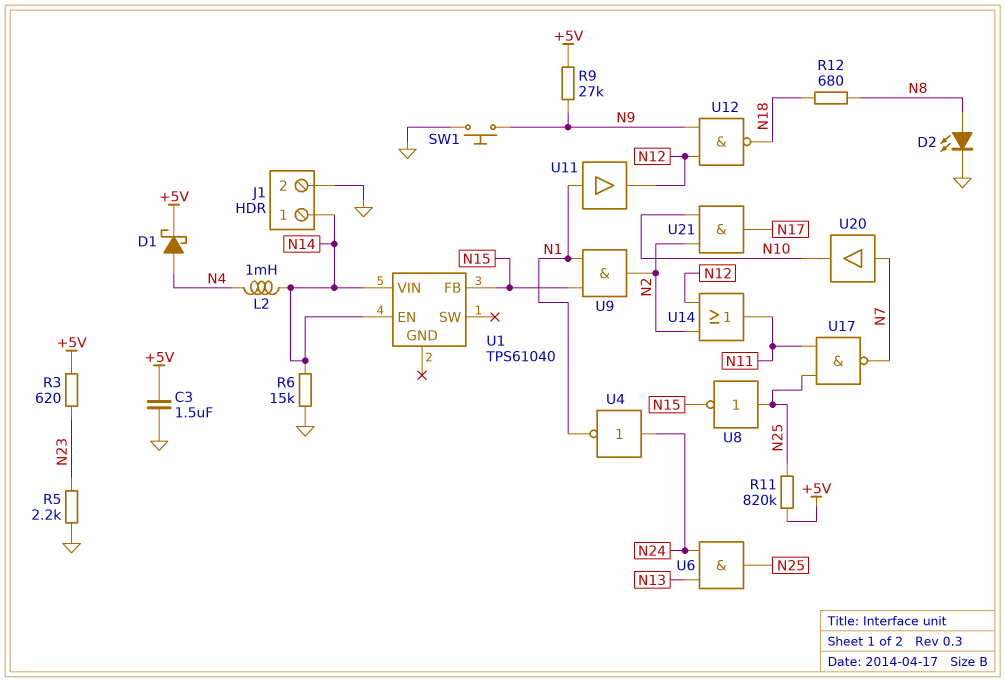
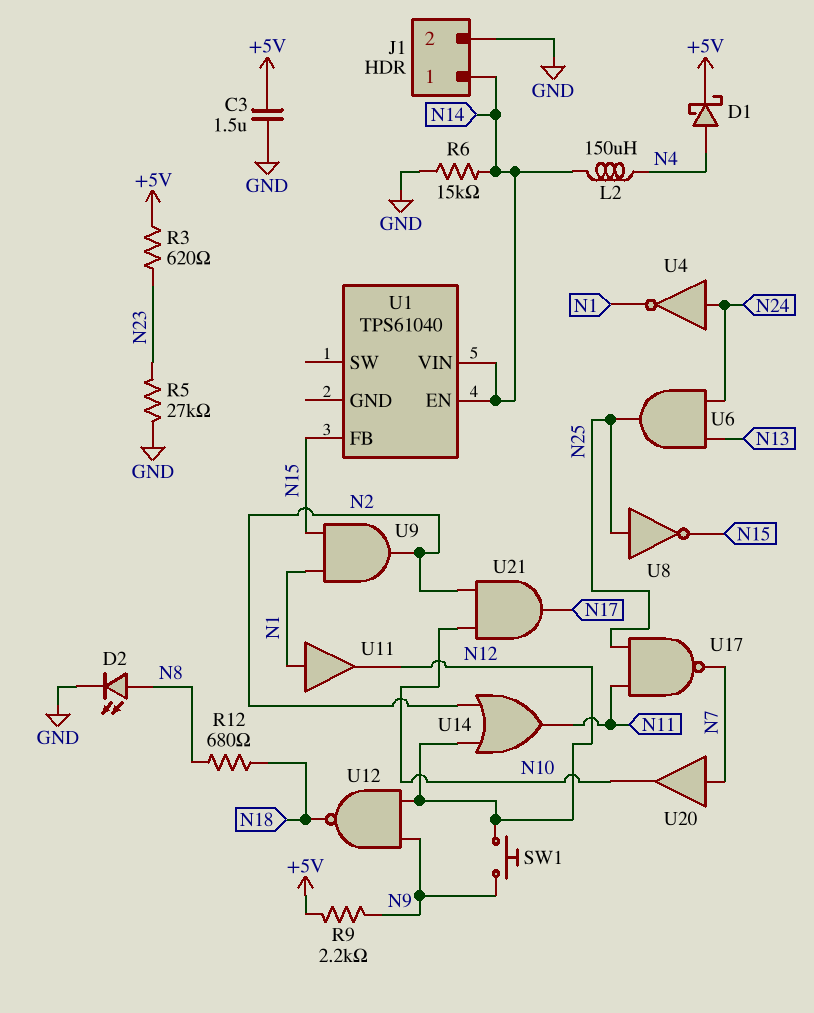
L2: 1mH (N4, N14) -> 150uH (N4, N14)
R5: 2.2k (GND, N23) -> 27k (GND, N23)
R9: 27k (+5V, N9) -> 2.2k (+5V, N9)
R11: 820k (+5V, N25) -> none
SW1: button (GND, N9) -> button (N9, N12)

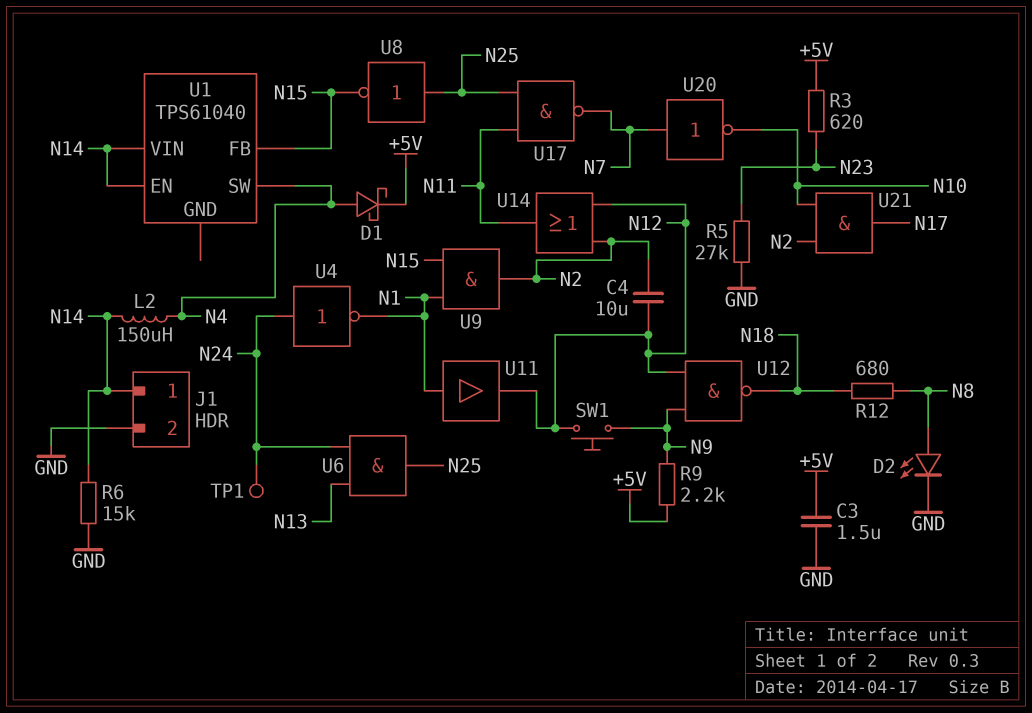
C4: none -> 10uF (N2, N12)
TP1: none -> test point (N24)
U1 pin SW: none -> N4
U20: buffer (in N7, out N10) -> NOT (in N7, out N10)

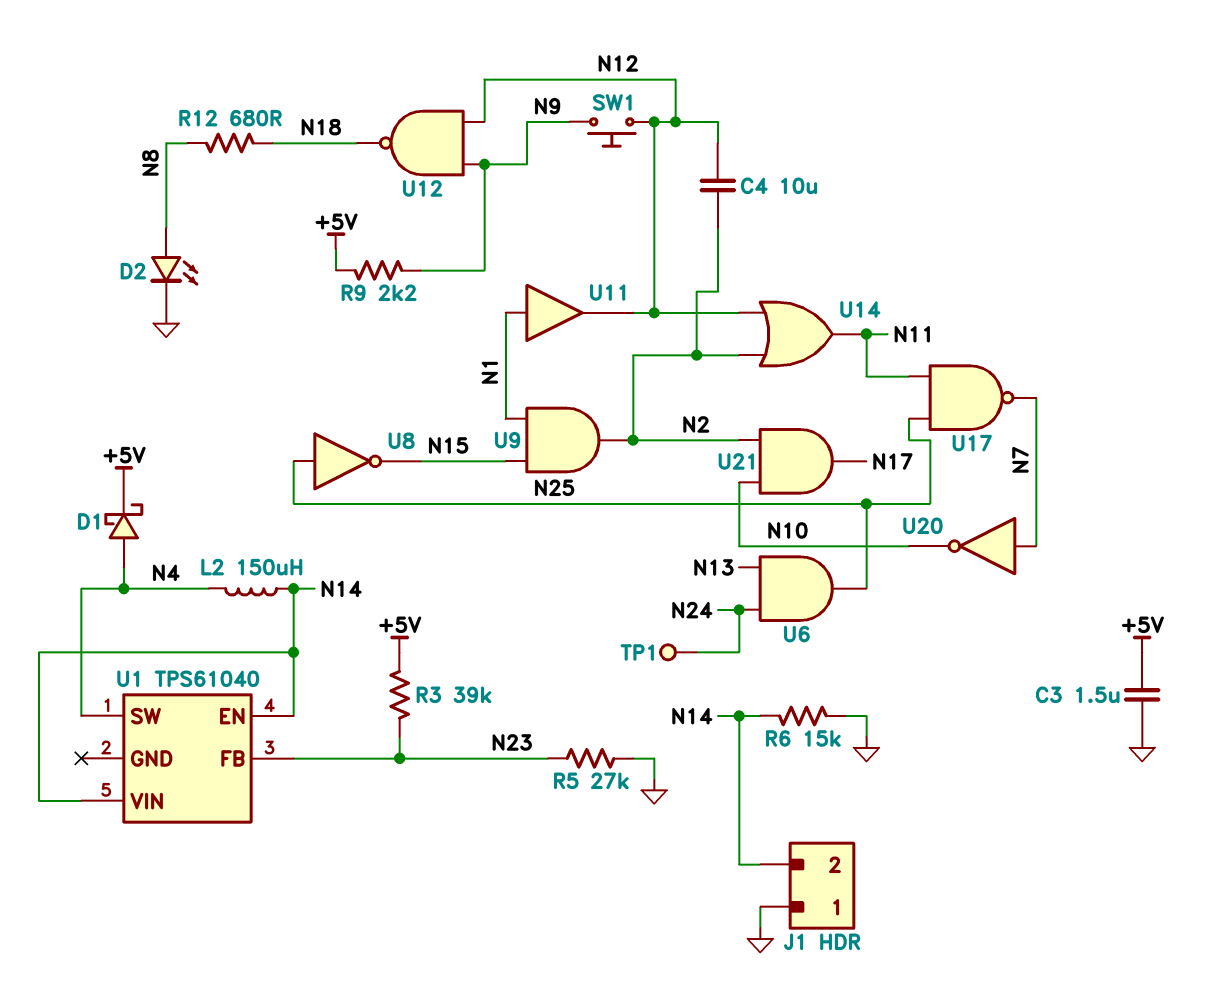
J1 pin 1: N14 -> GND
J1 pin 2: GND -> N14
R3: 620 (+5V, N23) -> 39k (+5V, N23)
U1 pin FB: N15 -> N23
U4: NOT (in N24, out N1) -> none

